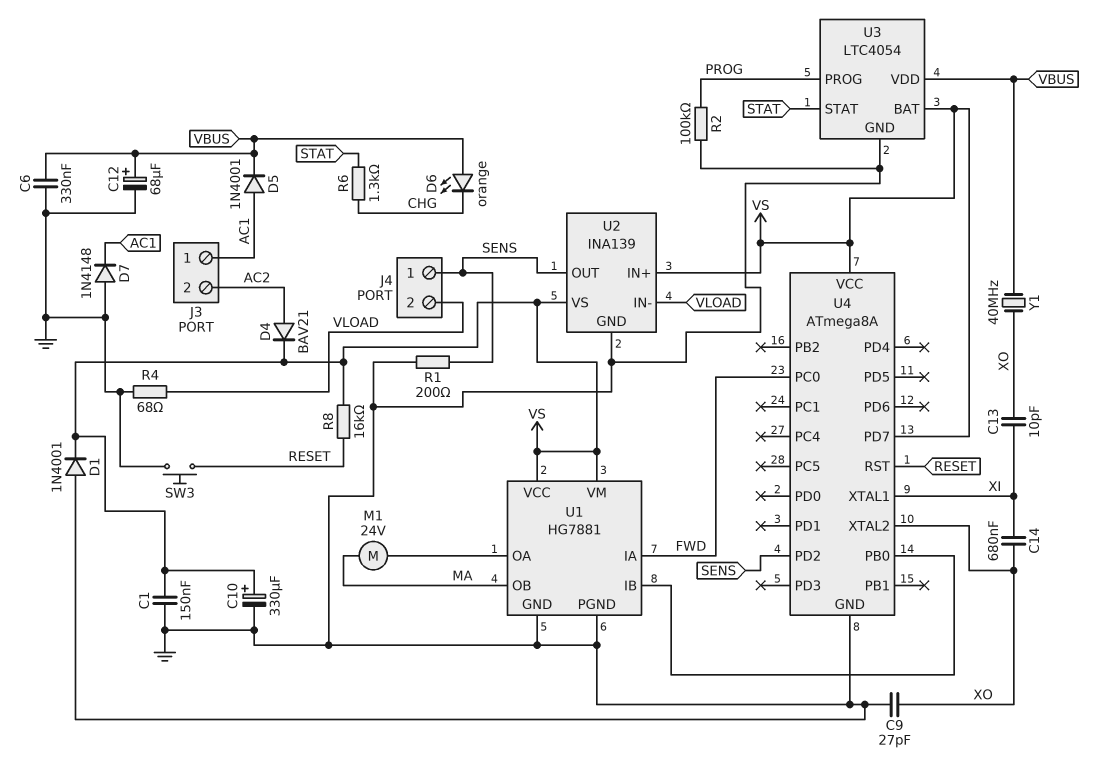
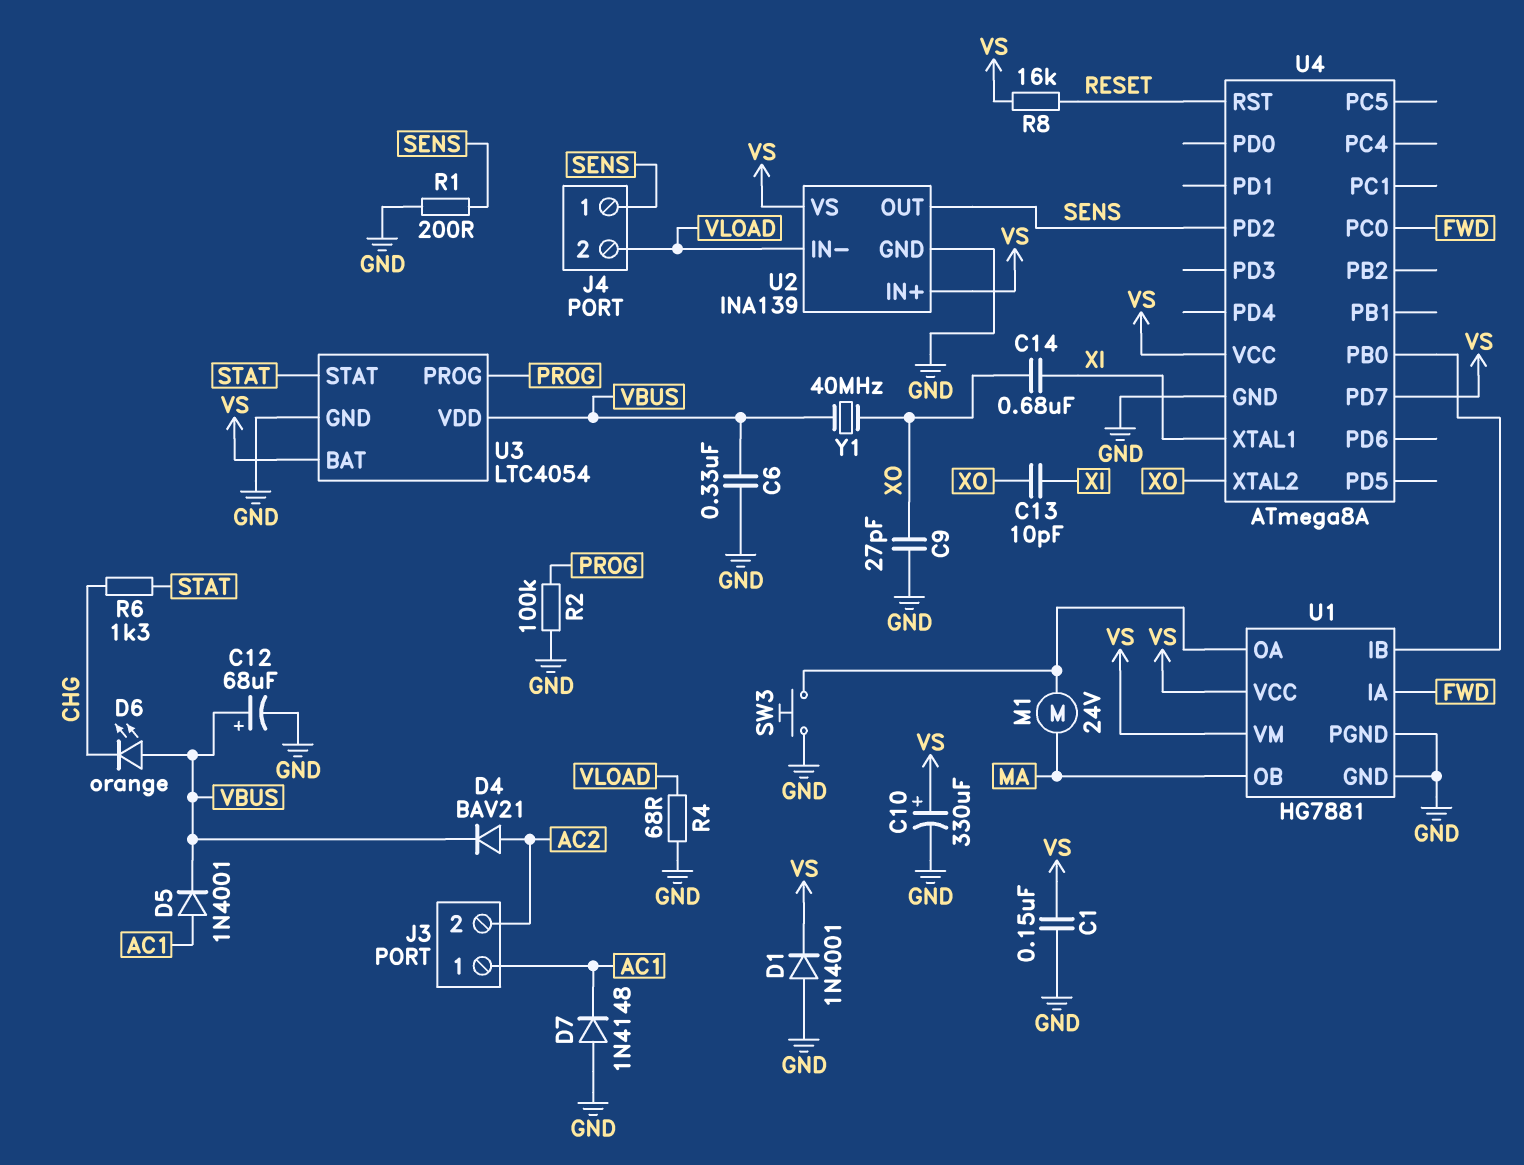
D4: diode BAV21 (A AC2, K VS) -> diode BAV21 (A AC2, K VBUS)
SW3: button (GND, RESET) -> button (GND, U1/OA)

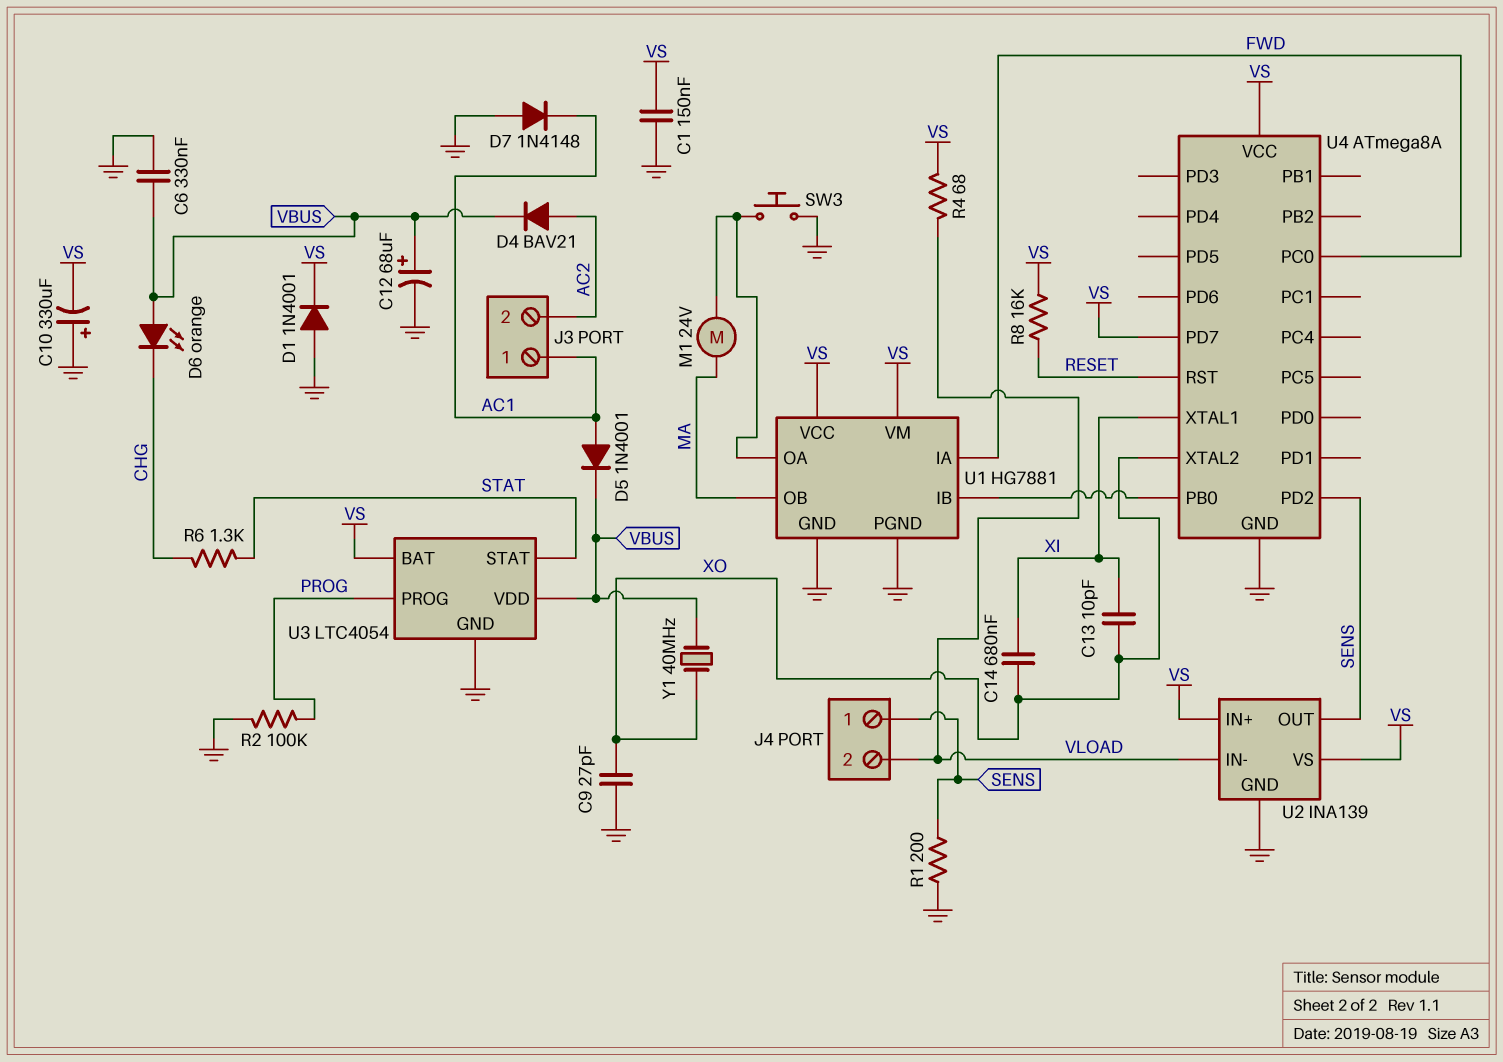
C10: 330uF (plus VS, minus GND) -> 330uF (plus GND, minus VS)
R4: 68 (GND, VLOAD) -> 68 (VLOAD, VS)

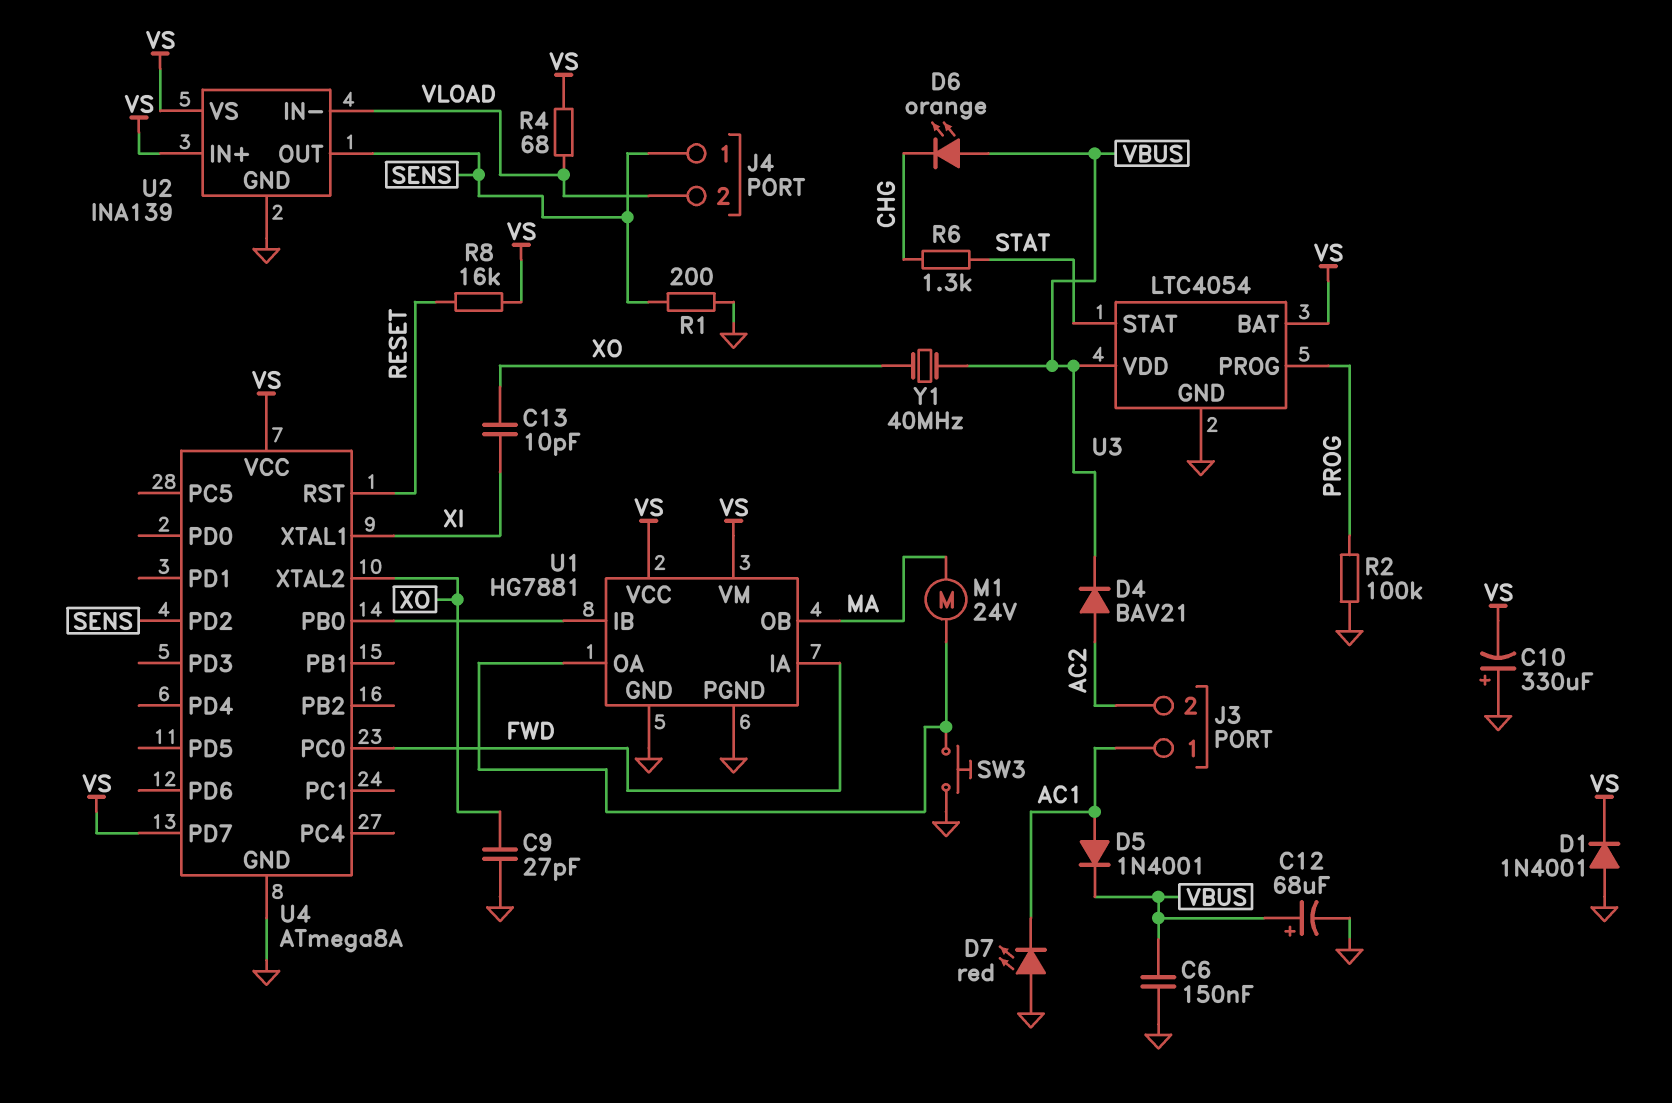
C1: 150nF (GND, VS) -> none
C6: 330nF (GND, VBUS) -> 150nF (GND, VBUS)
C14: 680nF (XI, XO) -> none
D7: diode 1N4148 (A GND, K AC1) -> LED red (A GND, K AC1)

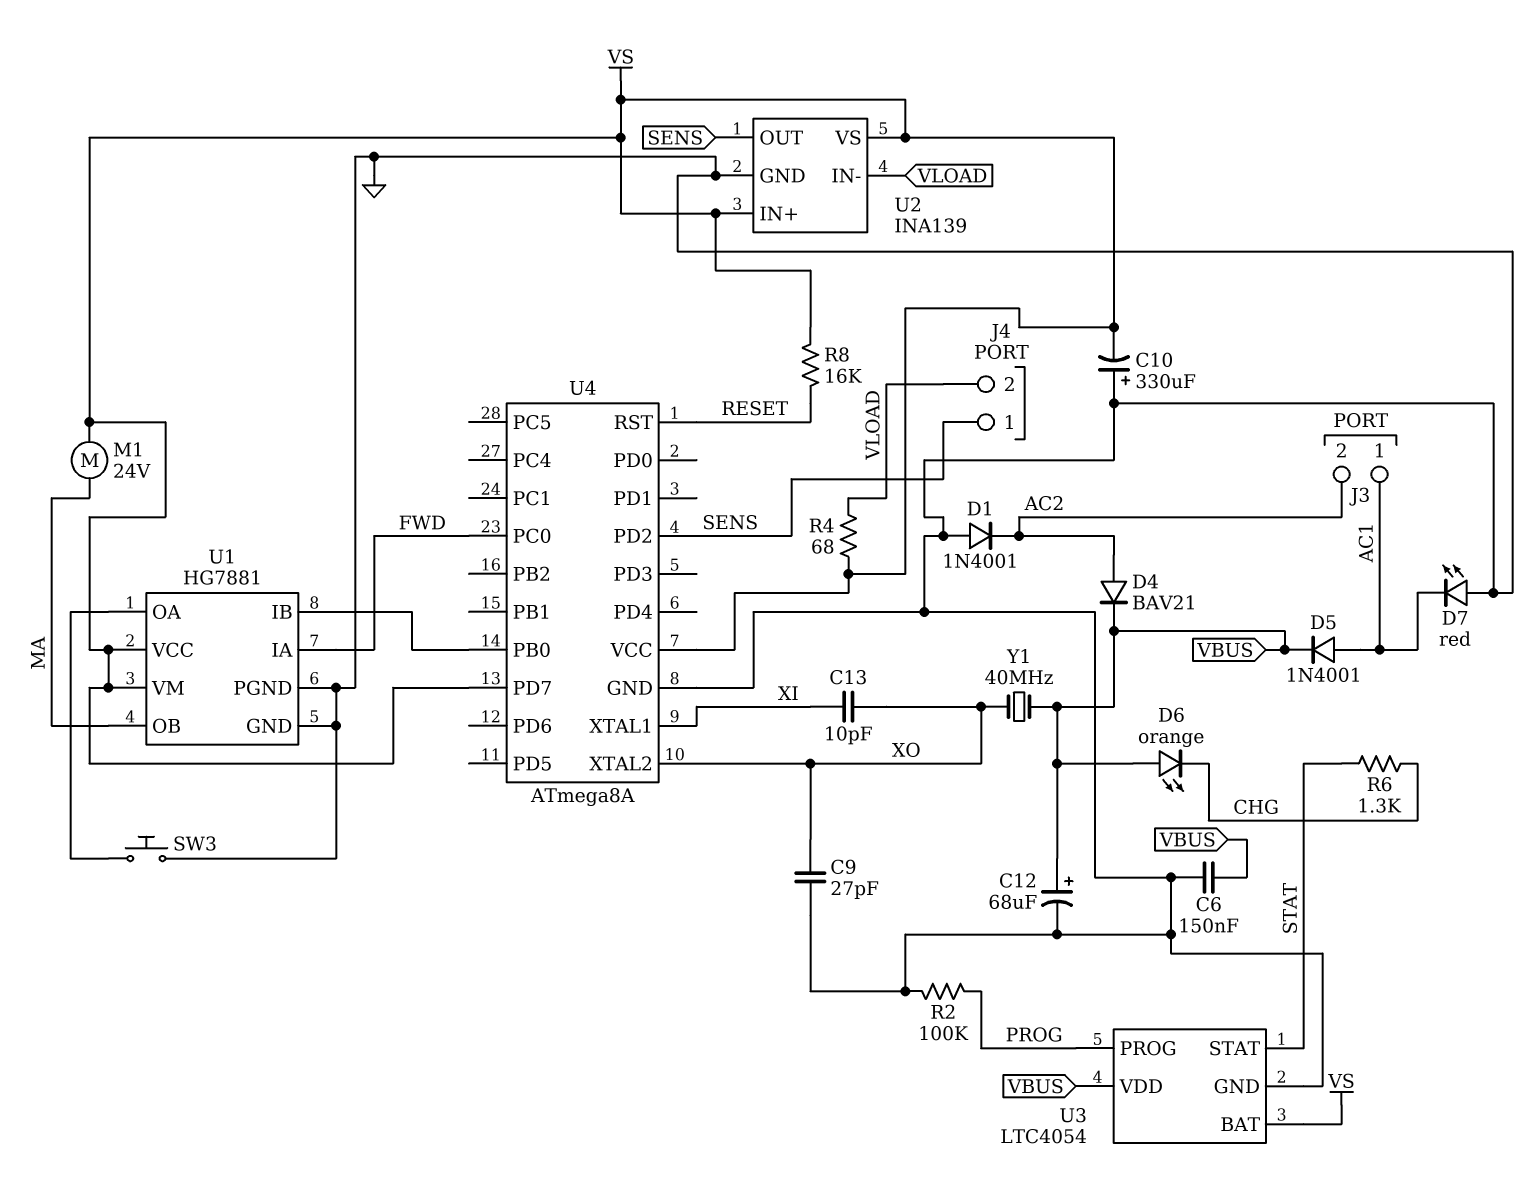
D1: diode 1N4001 (A GND, K VS) -> diode 1N4001 (A GND, K AC2)
M1: motor 24V (MA, U1/OA) -> motor 24V (MA, VS)
R1: 200 (GND, SENS) -> none

